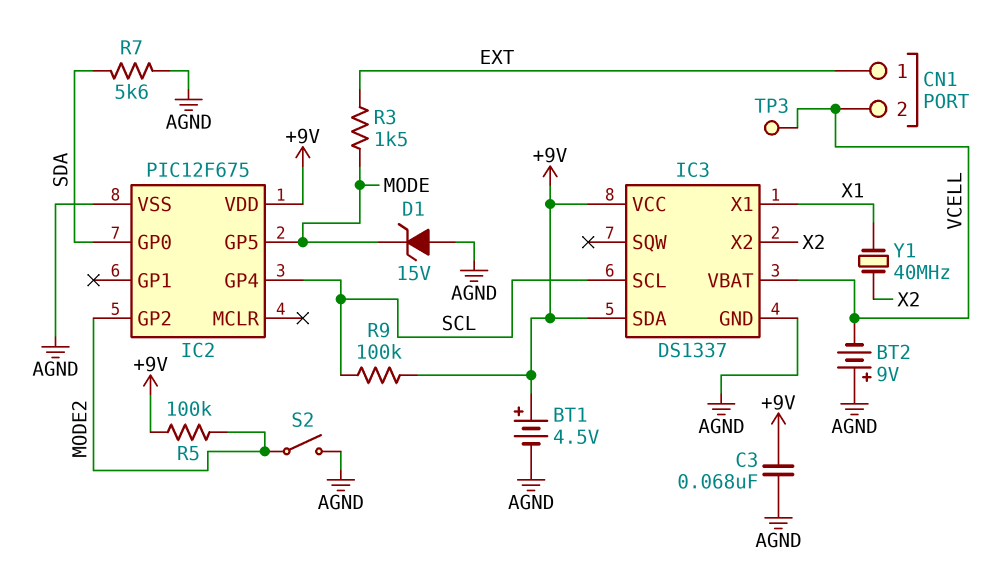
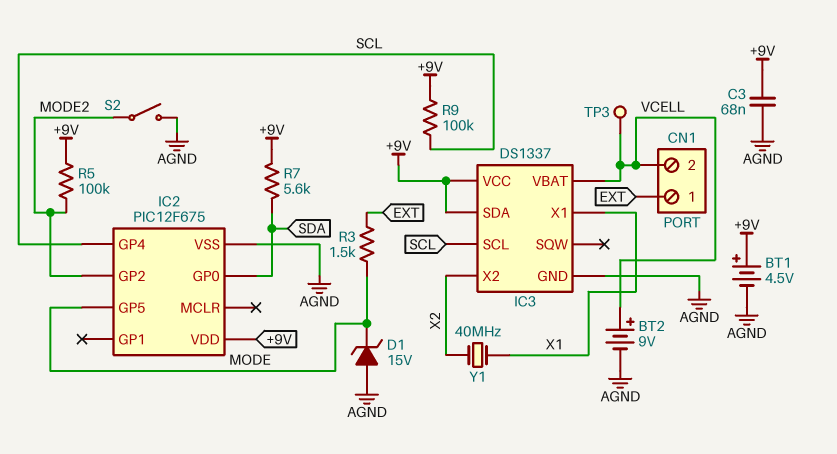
BT2: 9V (plus AGND, minus VCELL) -> 9V (plus VCELL, minus AGND)
R7: 5.6k (AGND, SDA) -> 5.6k (+9V, SDA)

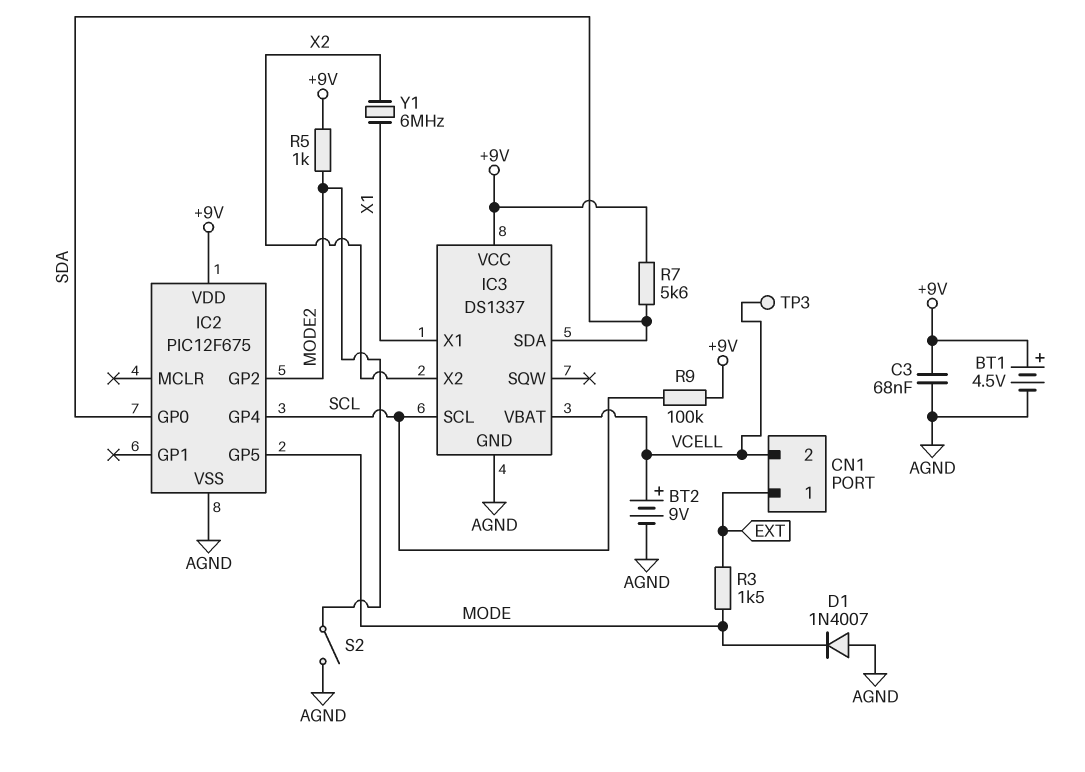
D1: zener 15V (A AGND, K MODE) -> diode 1N4007 (A AGND, K MODE)
IC3 pin SDA: +9V -> SDA
R5: 100k (+9V, MODE2) -> 1k (+9V, MODE2)
Y1: 40MHz (X1, X2) -> 6MHz (X1, X2)

